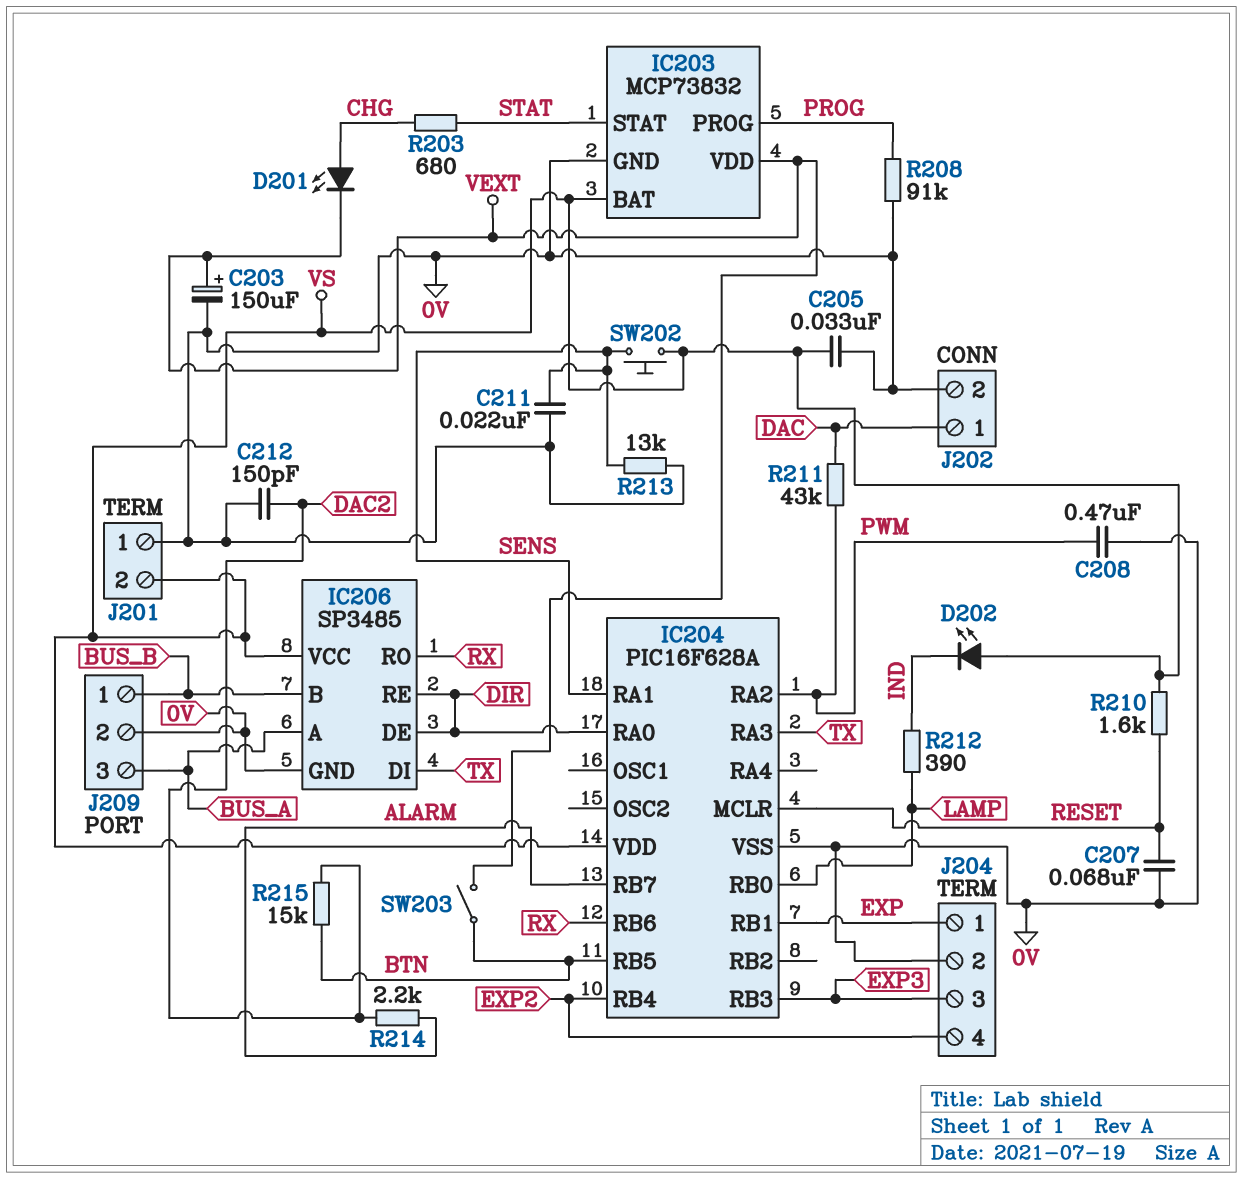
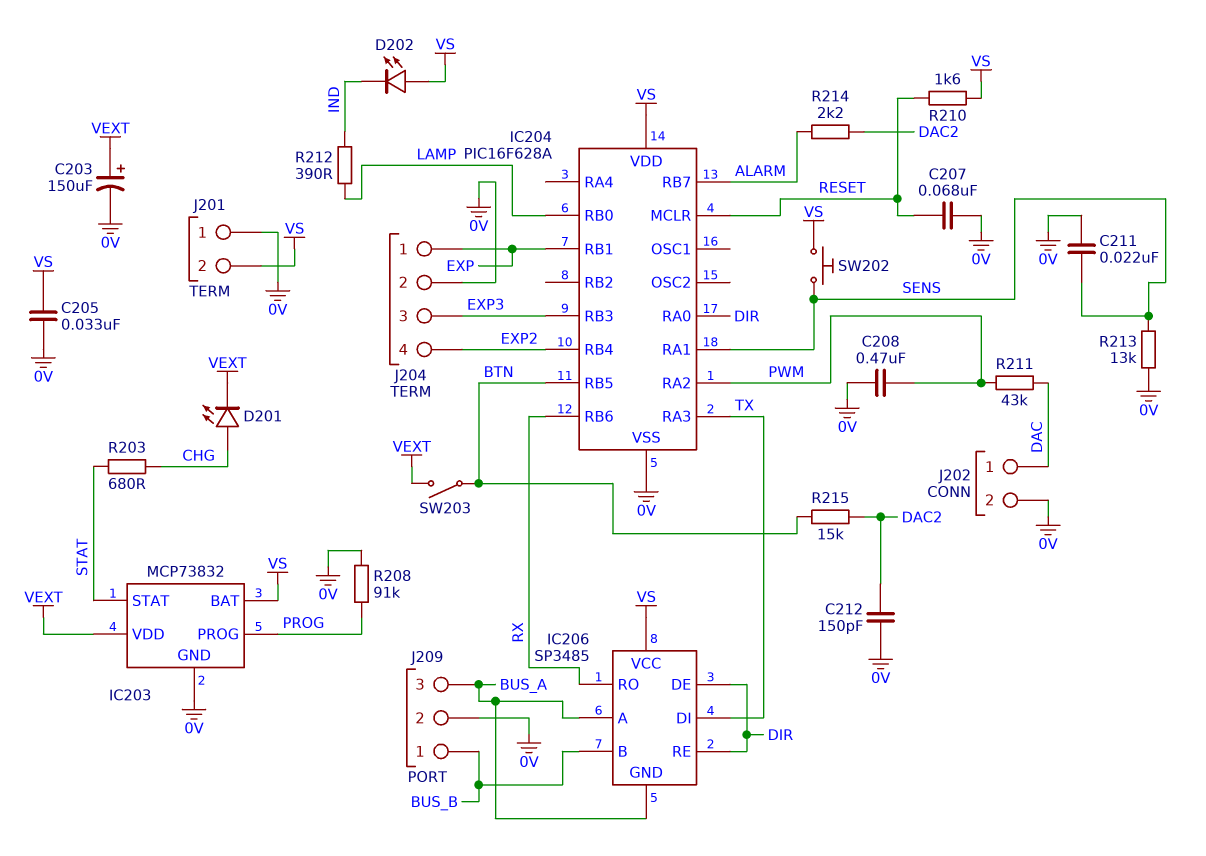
IC206 pin GND: 0V -> BUS_A

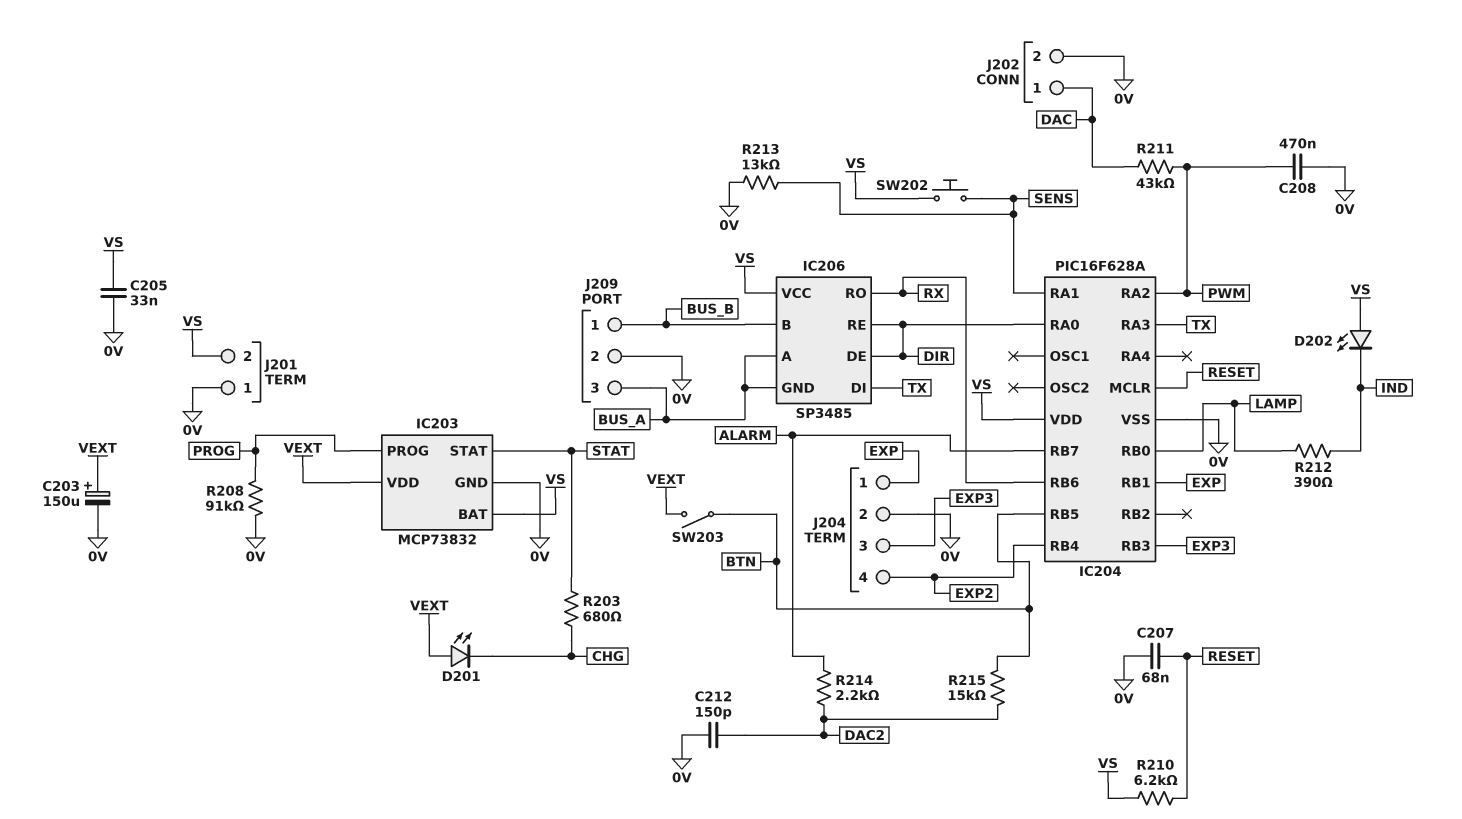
C211: 22nF (0V, SENS) -> none
D201: LED (A CHG, K VEXT) -> LED (A VEXT, K CHG)
R210: 1.6k (RESET, VS) -> 6.2k (RESET, VS)

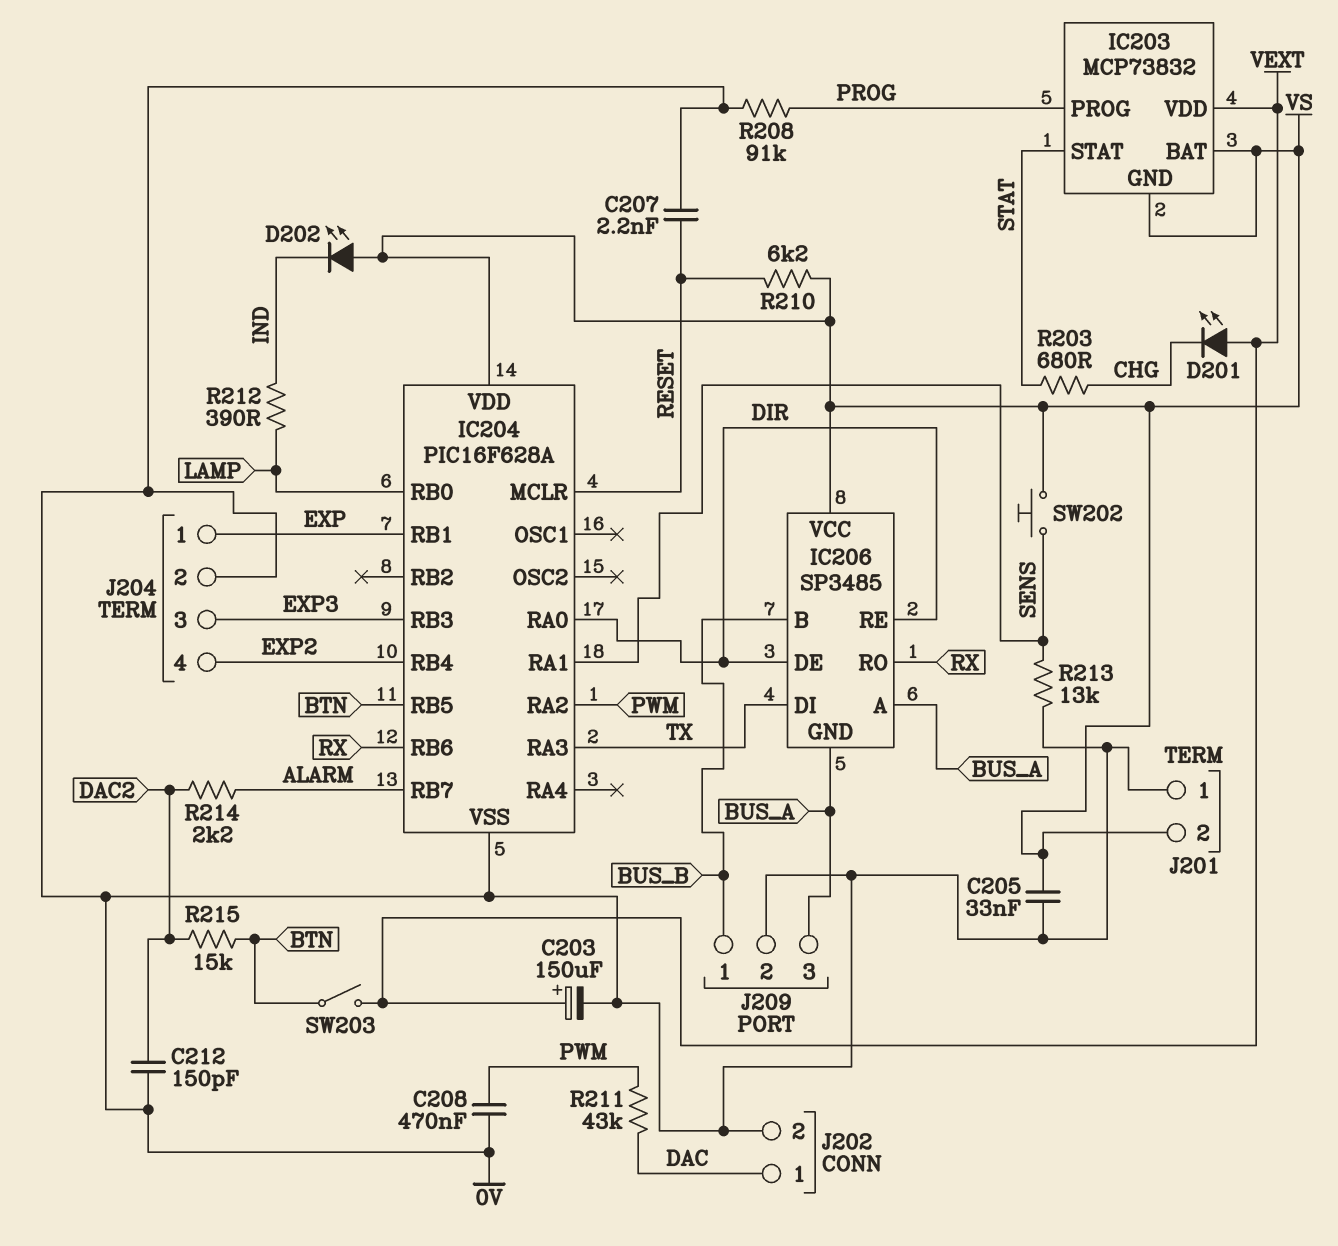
C207: 68nF (0V, RESET) -> 2.2nF (0V, RESET)
IC203 pin GND: 0V -> VS

